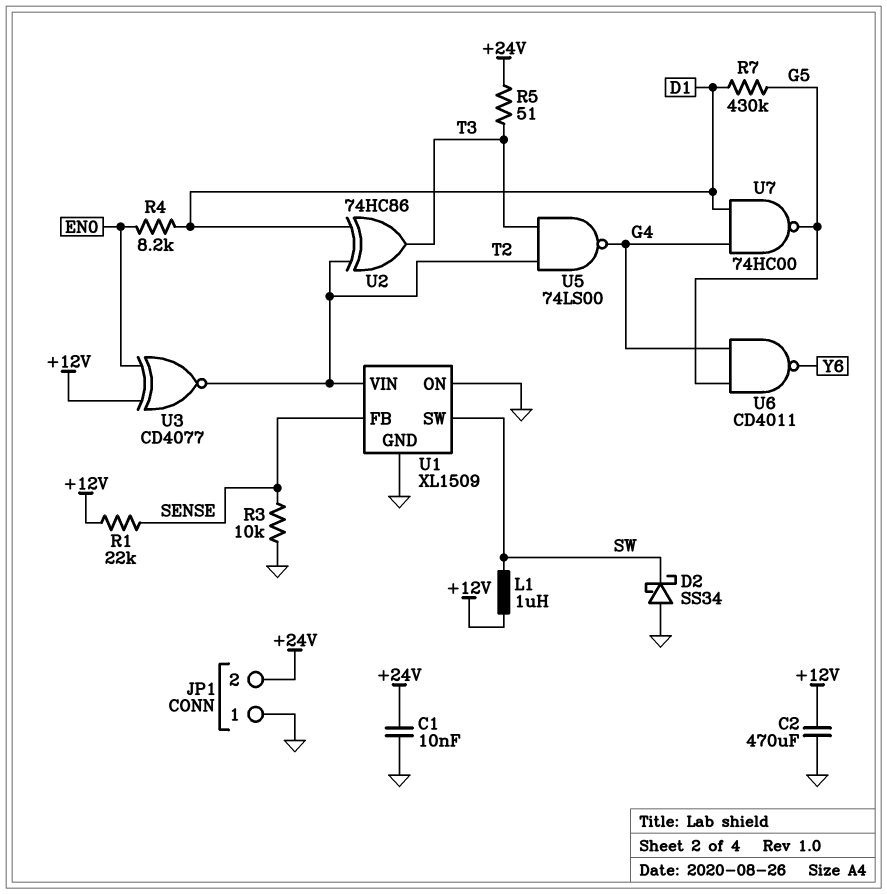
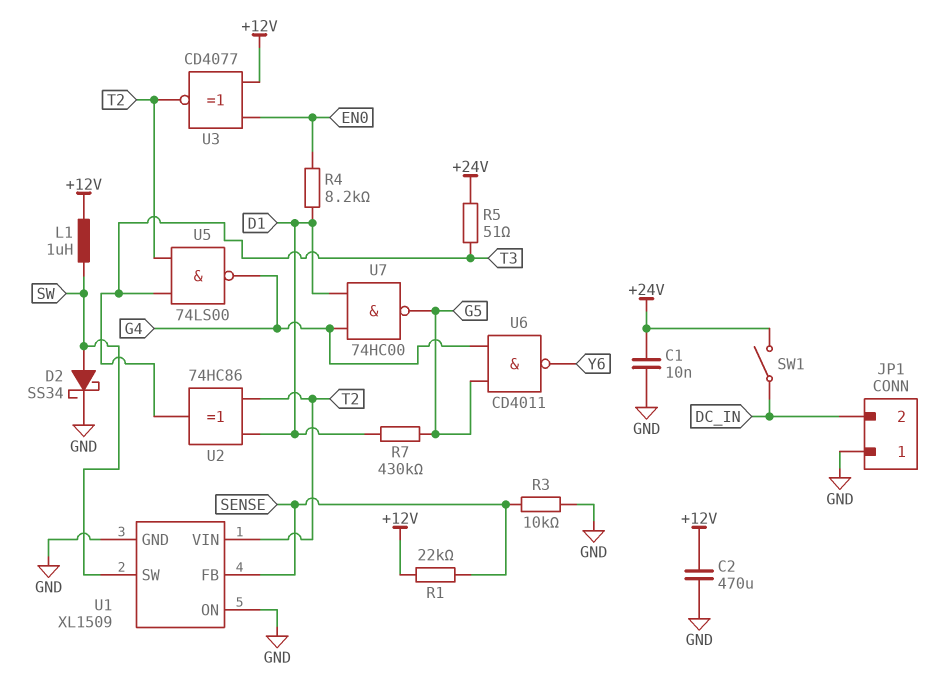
D2: schottky SS34 (A GND, K SW) -> schottky SS34 (A SW, K GND)
JP1 pin 2: +24V -> DC_IN
SW1: none -> switch (+24V, DC_IN)

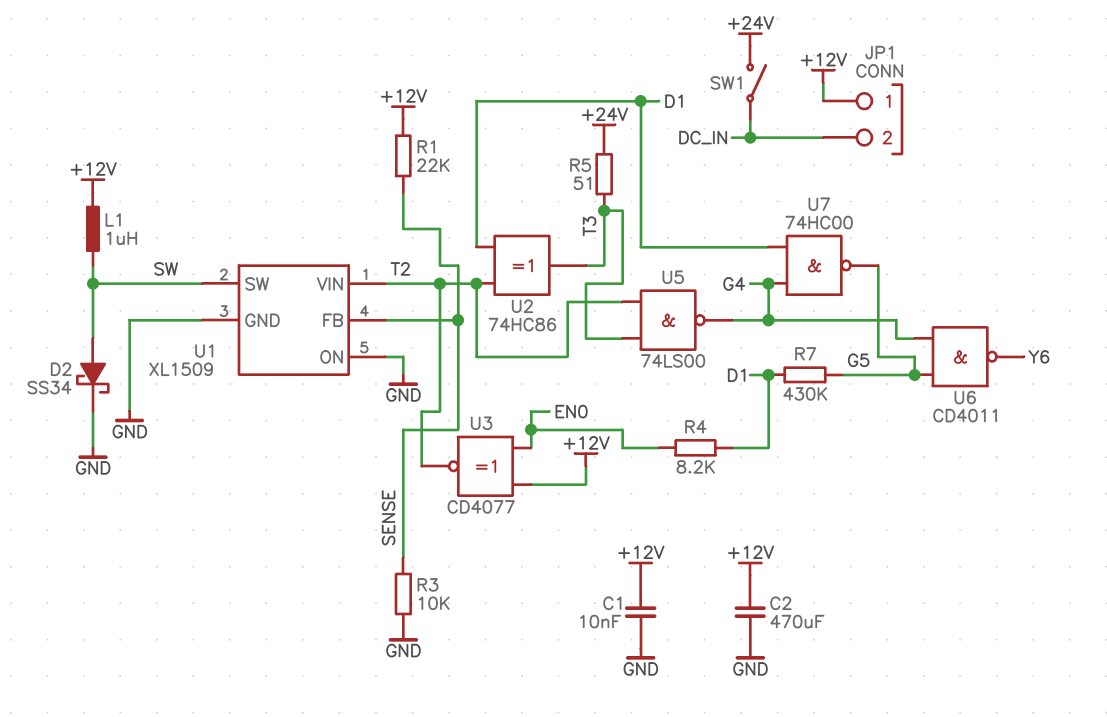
C1: 10nF (+24V, GND) -> 10nF (+12V, GND)
JP1 pin 1: GND -> +12V

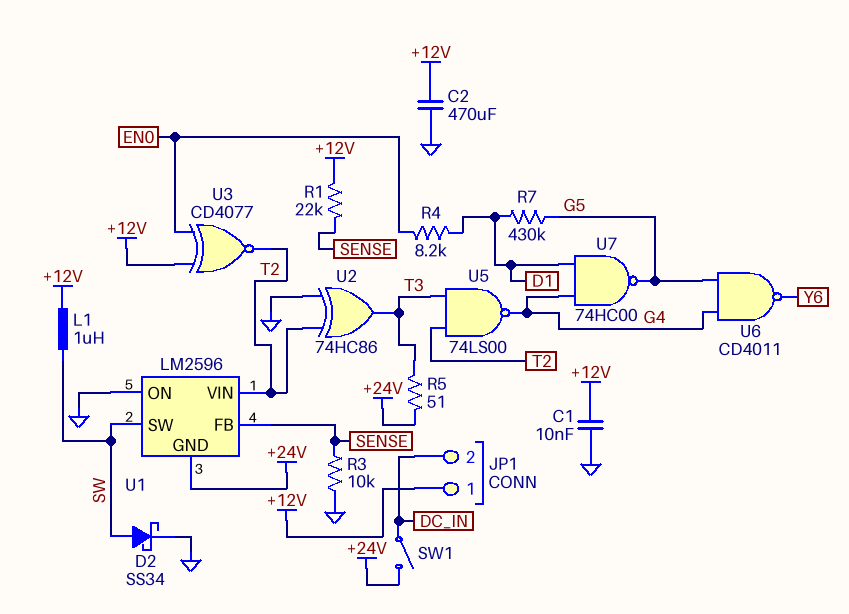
U1: XL1509 -> LM2596
U1 pin GND: GND -> +24V
U2: XOR 74HC86 (in D1, in T2, out T3) -> XOR 74HC86 (in GND, in T2, out T3)

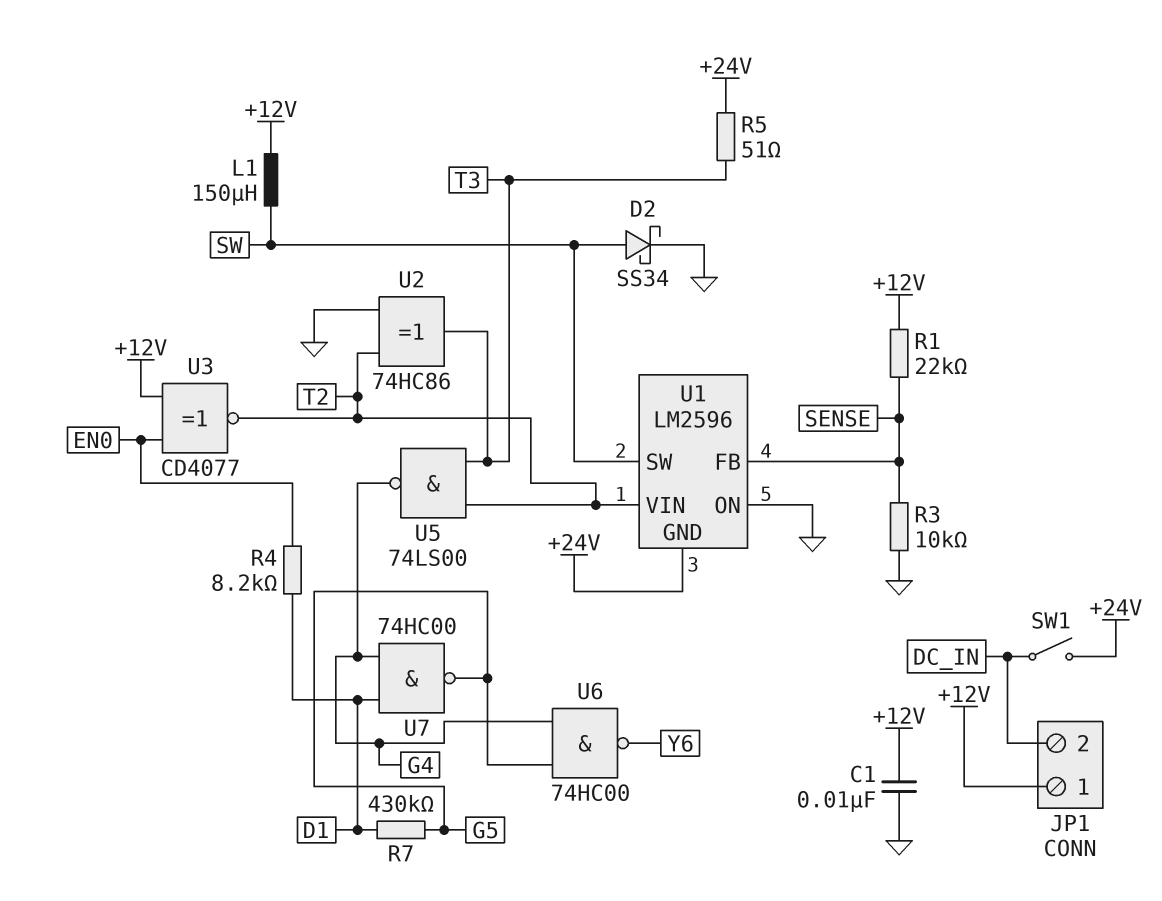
C2: 470uF (+12V, GND) -> none
L1: 1uH (+12V, SW) -> 150uH (+12V, SW)
U6: NAND CD4011 (in G4, in G5, out Y6) -> NAND 74HC00 (in G4, in G5, out Y6)

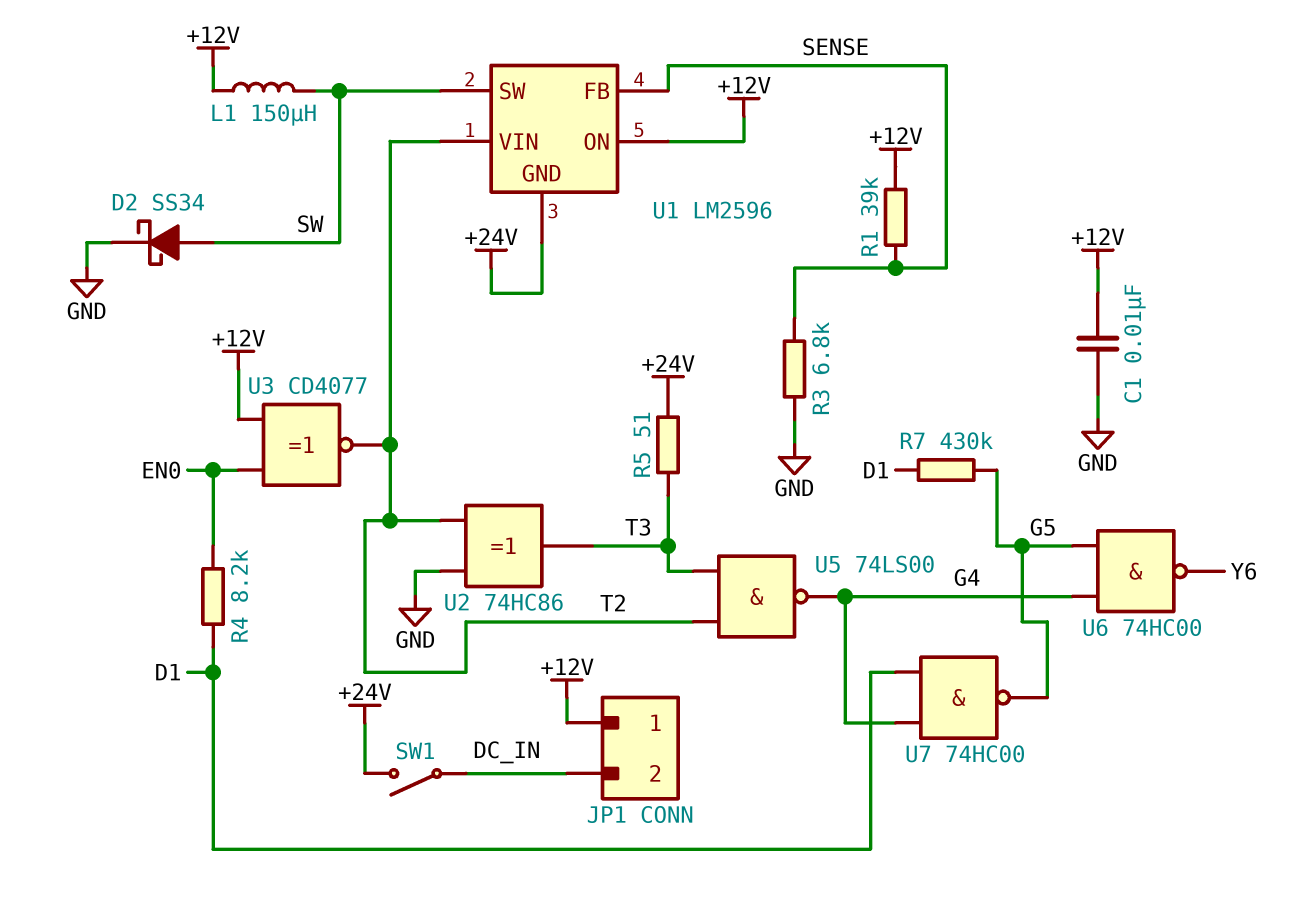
R1: 22k (+12V, SENSE) -> 39k (+12V, SENSE)
R3: 10k (GND, SENSE) -> 6.8k (GND, SENSE)
U1 pin ON: GND -> +12V

